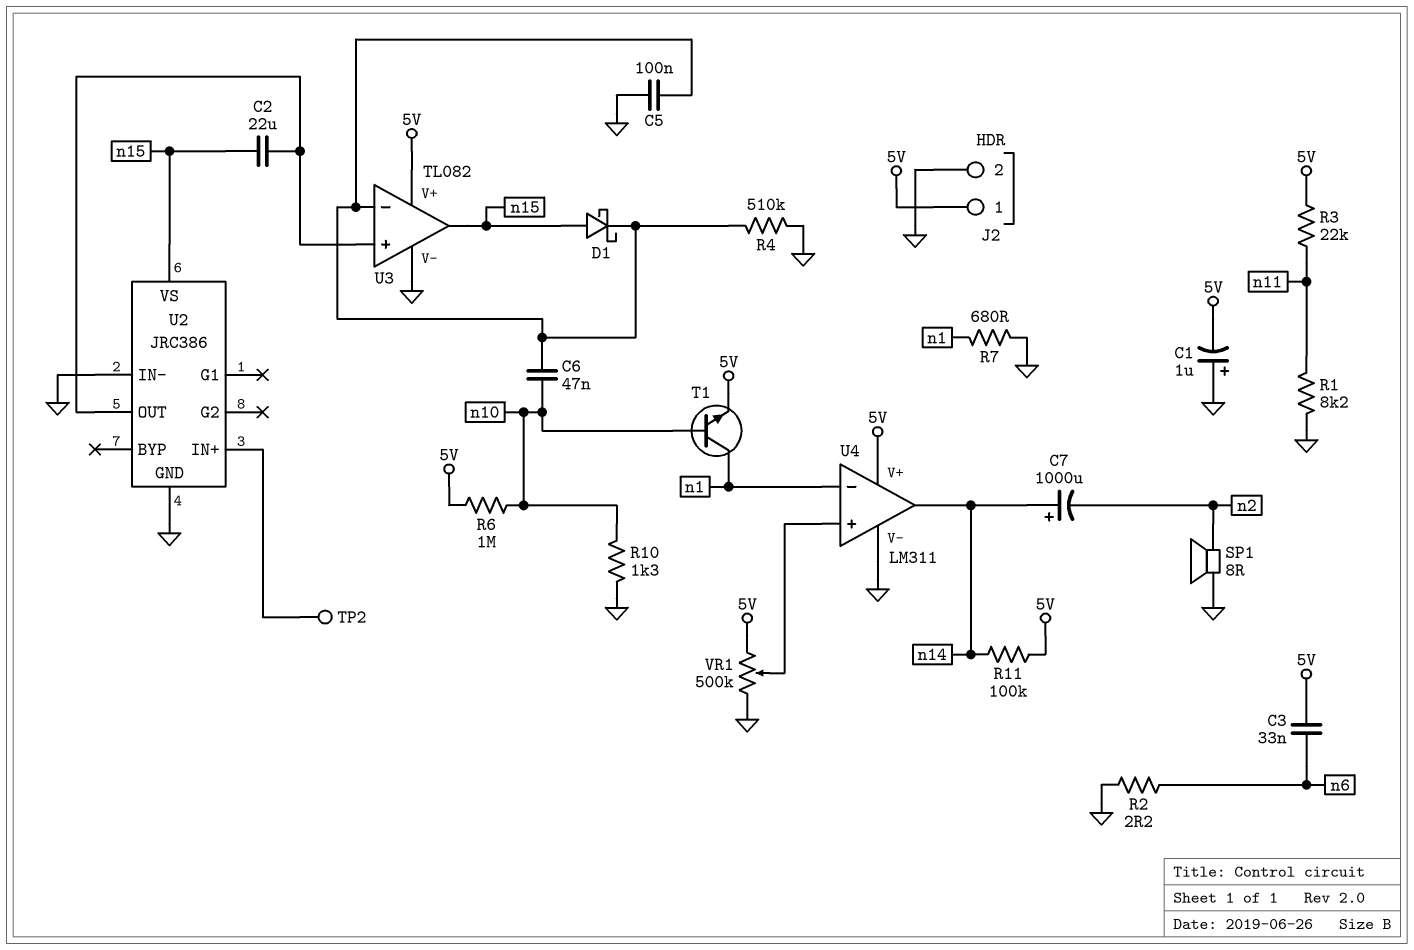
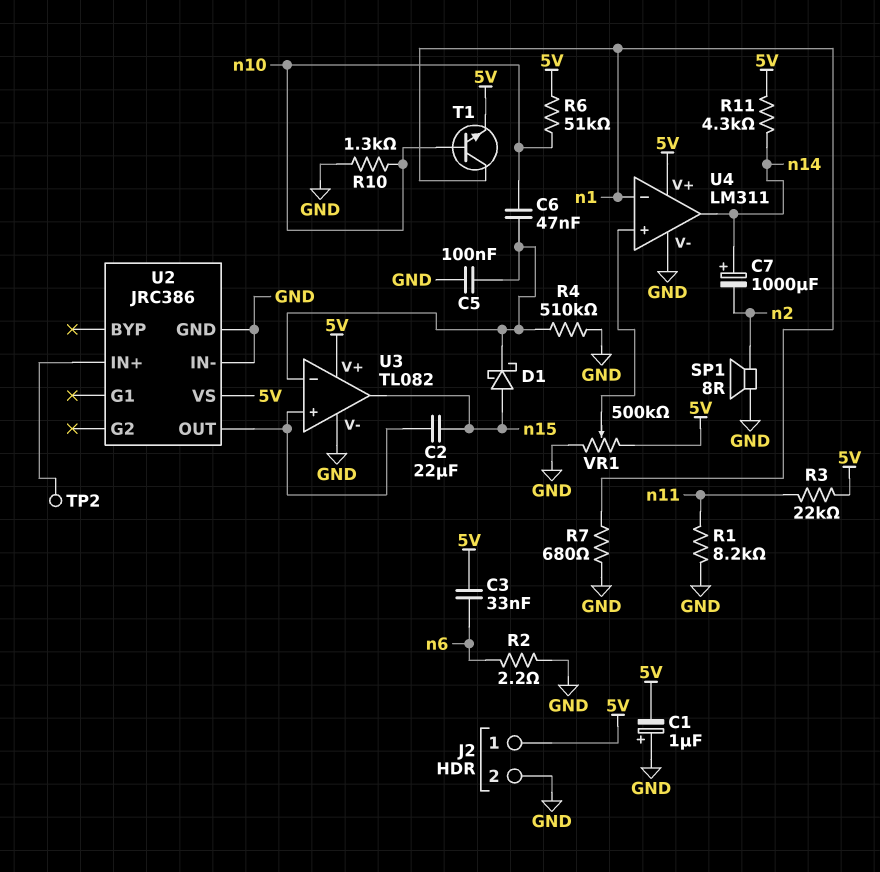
R6: 1M (5V, n10) -> 51k (5V, n10)
R11: 100k (5V, n14) -> 4.3k (5V, n14)
U2 pin VS: n15 -> 5V

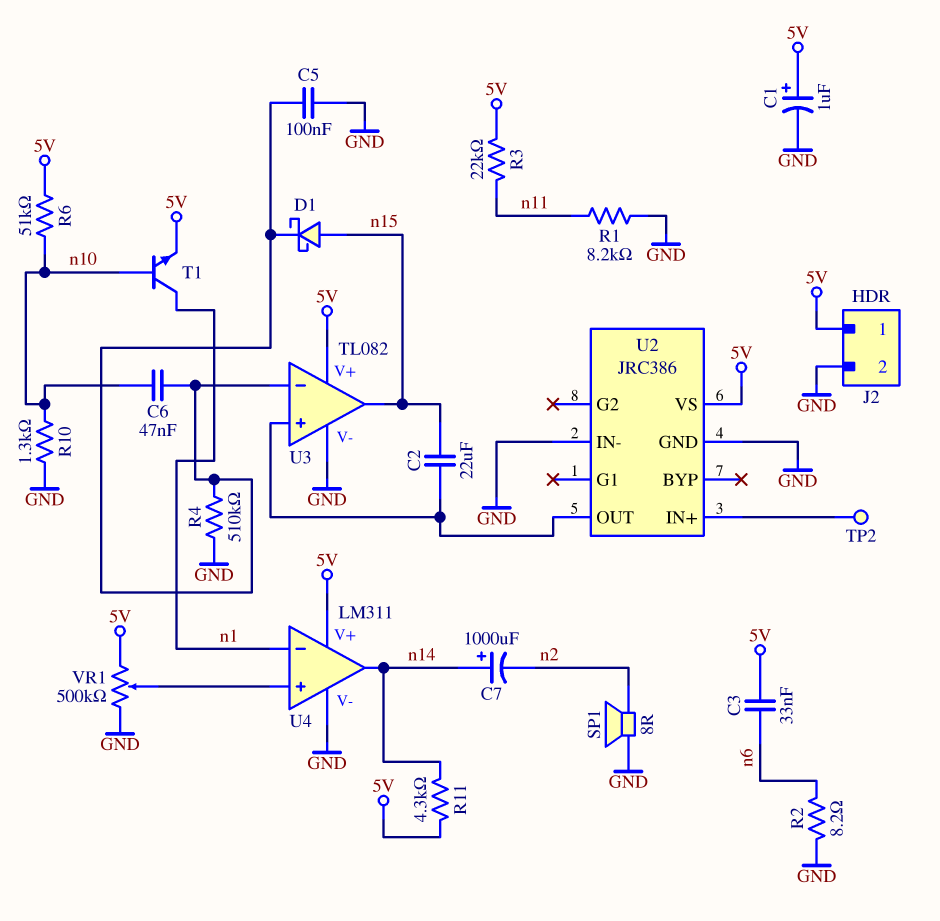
C1: 1uF (plus GND, minus 5V) -> 1uF (plus 5V, minus GND)
R2: 2.2 (GND, n6) -> 8.2 (GND, n6)
R7: 680 (GND, n1) -> none

